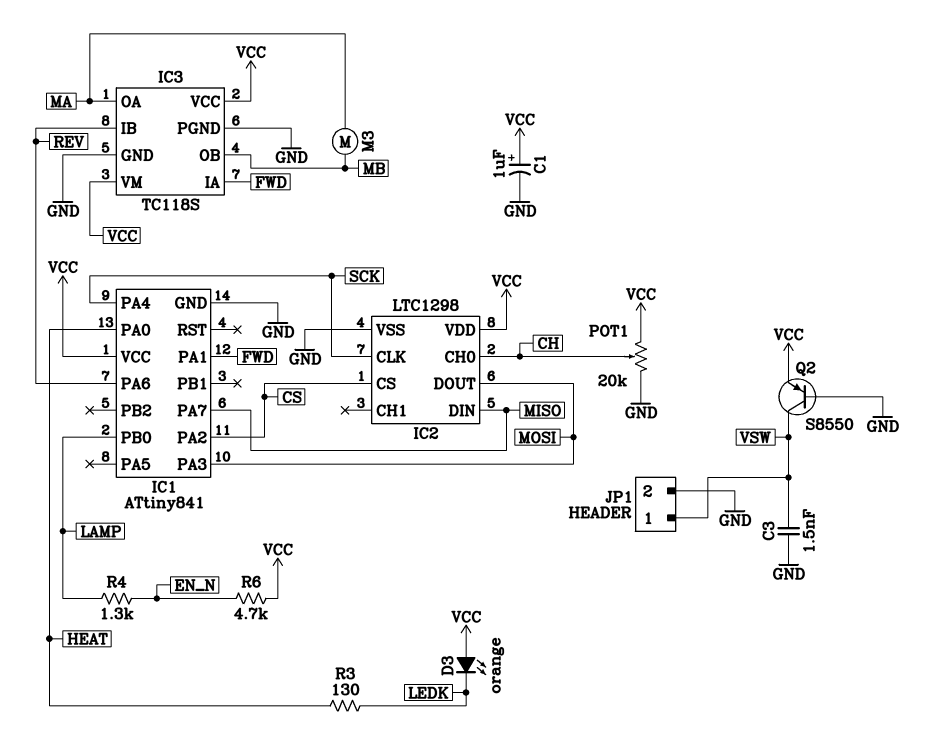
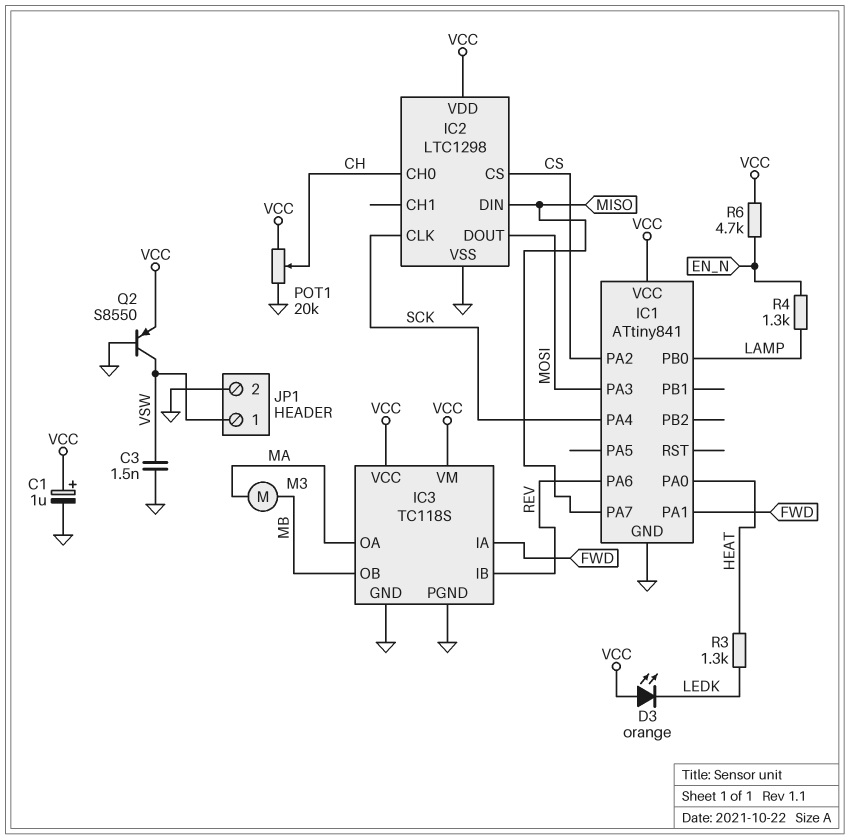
R3: 130 (HEAT, LEDK) -> 1.3k (HEAT, LEDK)

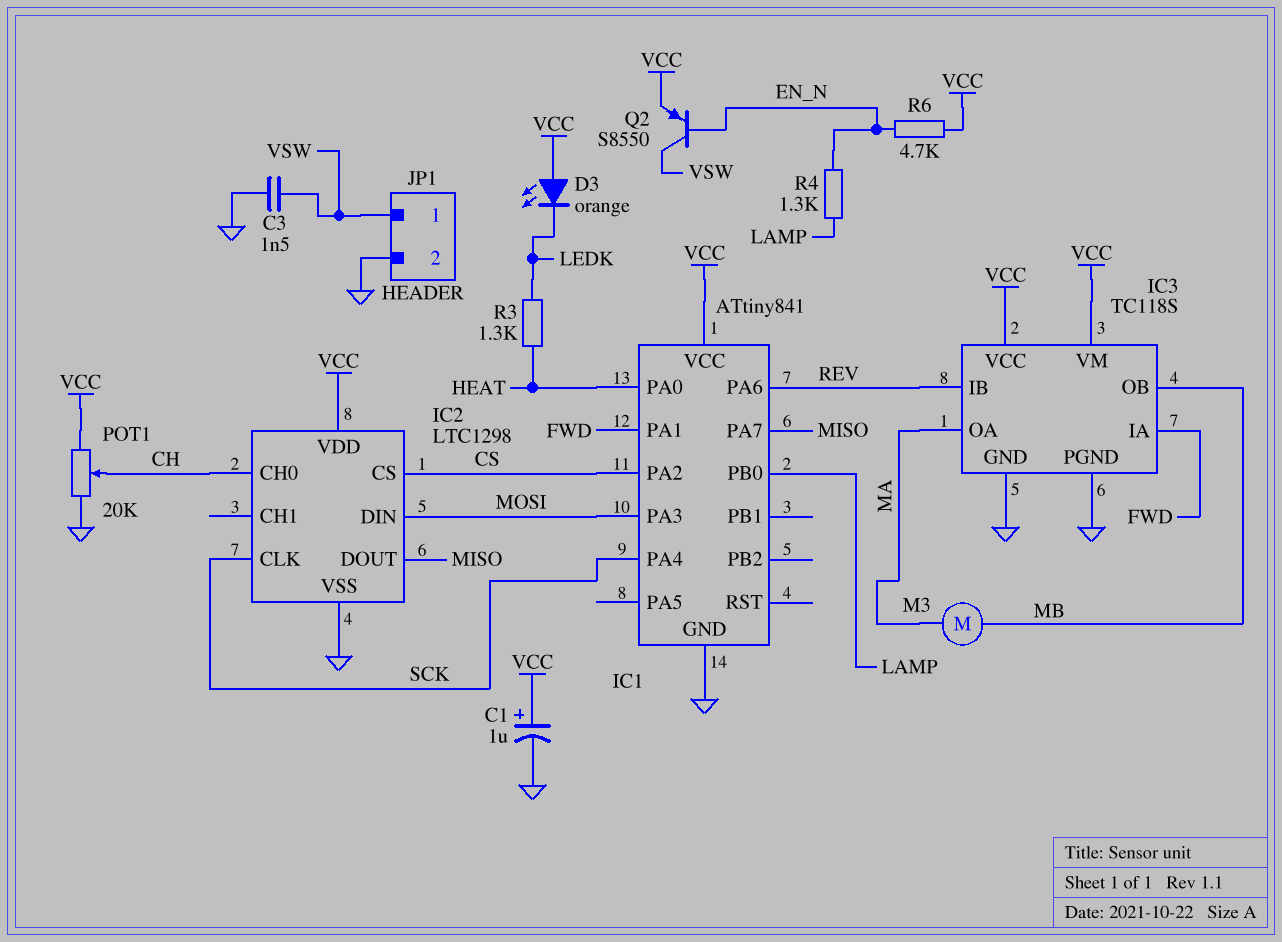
IC2 pin DIN: MISO -> MOSI
IC2 pin DOUT: MOSI -> MISO
Q2: PNP S8550 (B GND, C VSW, E VCC) -> PNP S8550 (B EN_N, C VSW, E VCC)

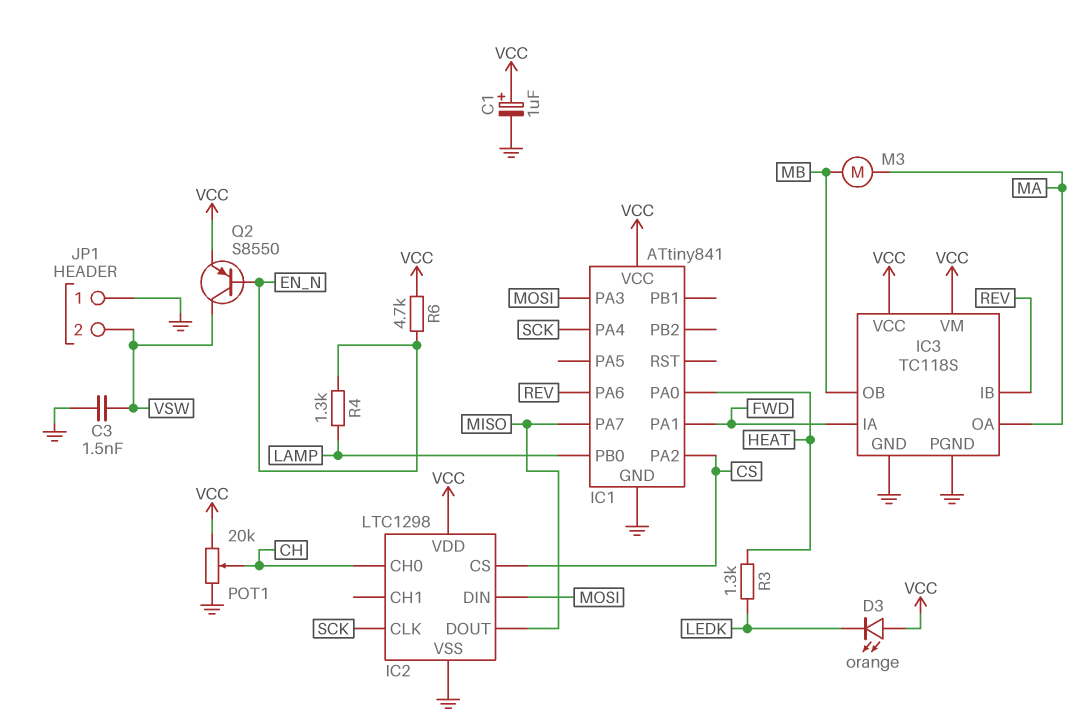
JP1 pin 1: VSW -> GND
JP1 pin 2: GND -> VSW

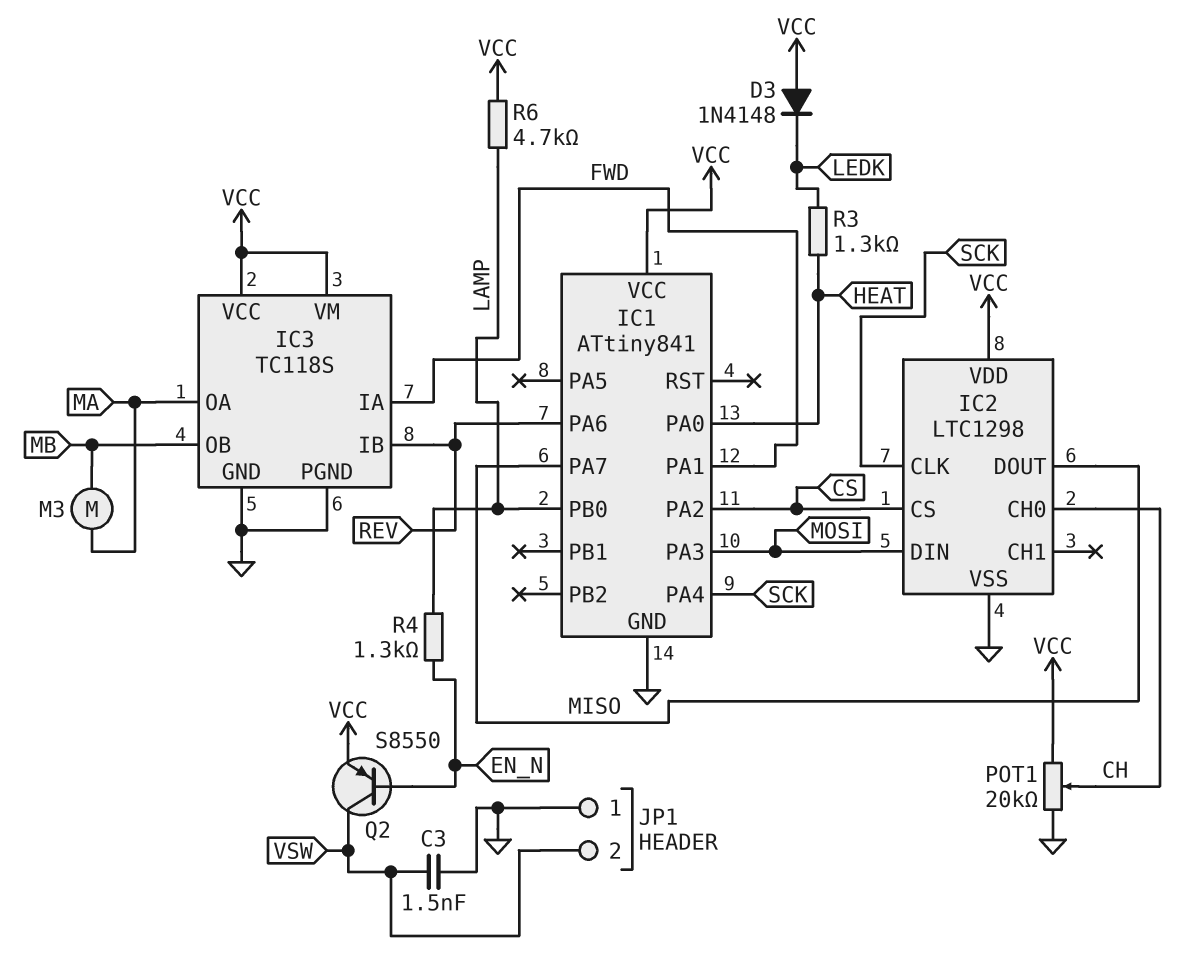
C1: 1uF (plus VCC, minus GND) -> none
D3: LED orange (A VCC, K LEDK) -> diode 1N4148 (A VCC, K LEDK)
R6: 4.7k (EN_N, VCC) -> 4.7k (LAMP, VCC)

